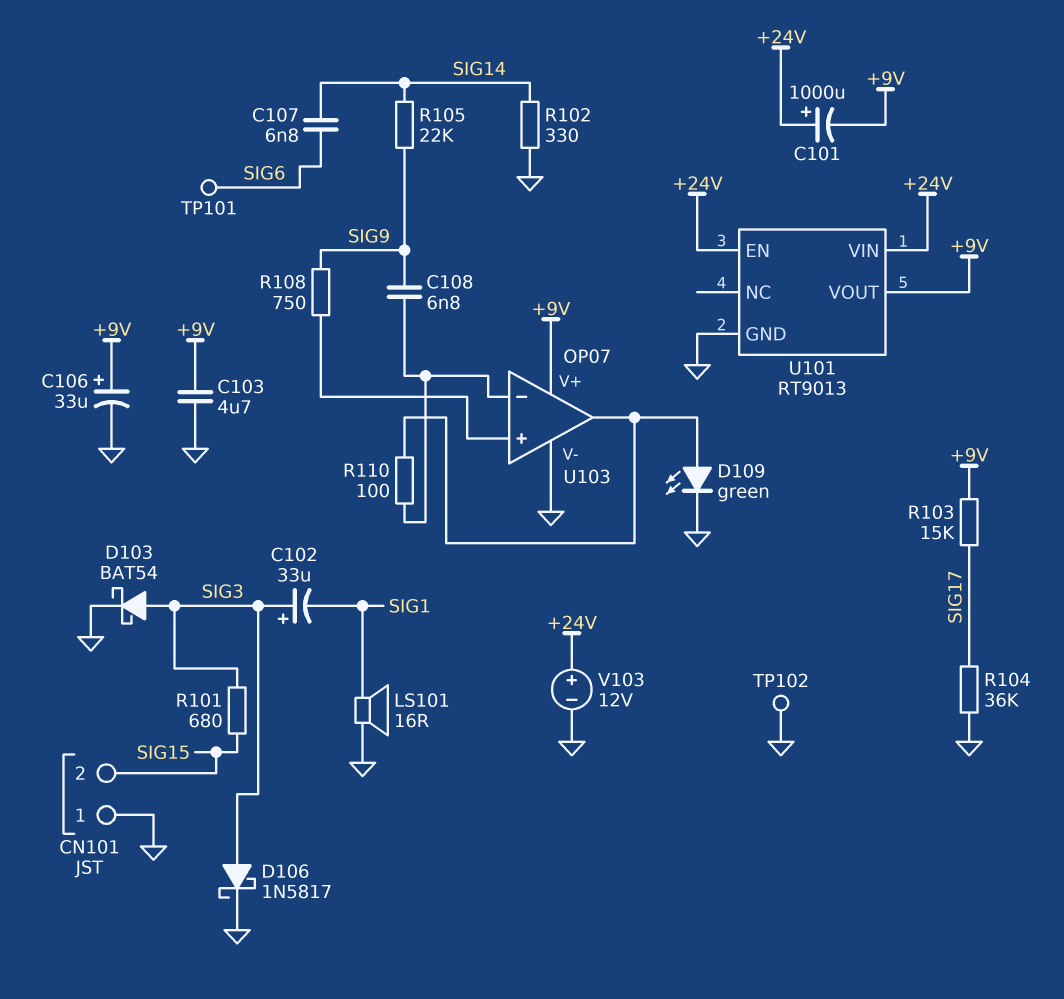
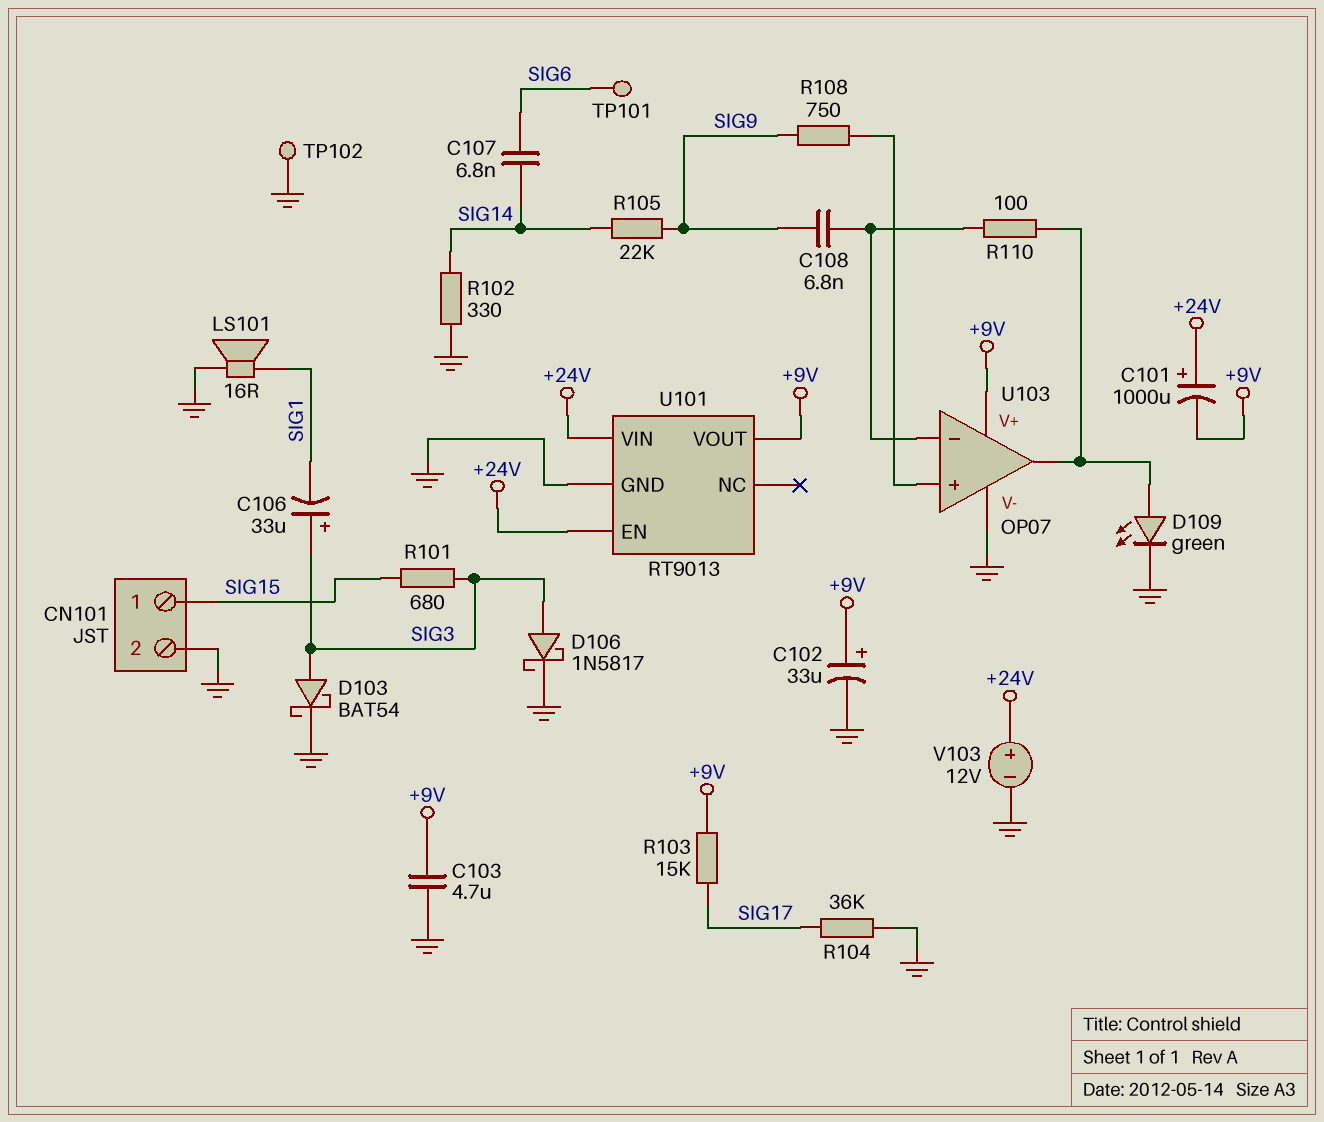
C102: 33uF (plus SIG3, minus SIG1) -> 33uF (plus +9V, minus GND)
C106: 33uF (plus +9V, minus GND) -> 33uF (plus SIG3, minus SIG1)
CN101 pin 1: GND -> SIG15
CN101 pin 2: SIG15 -> GND

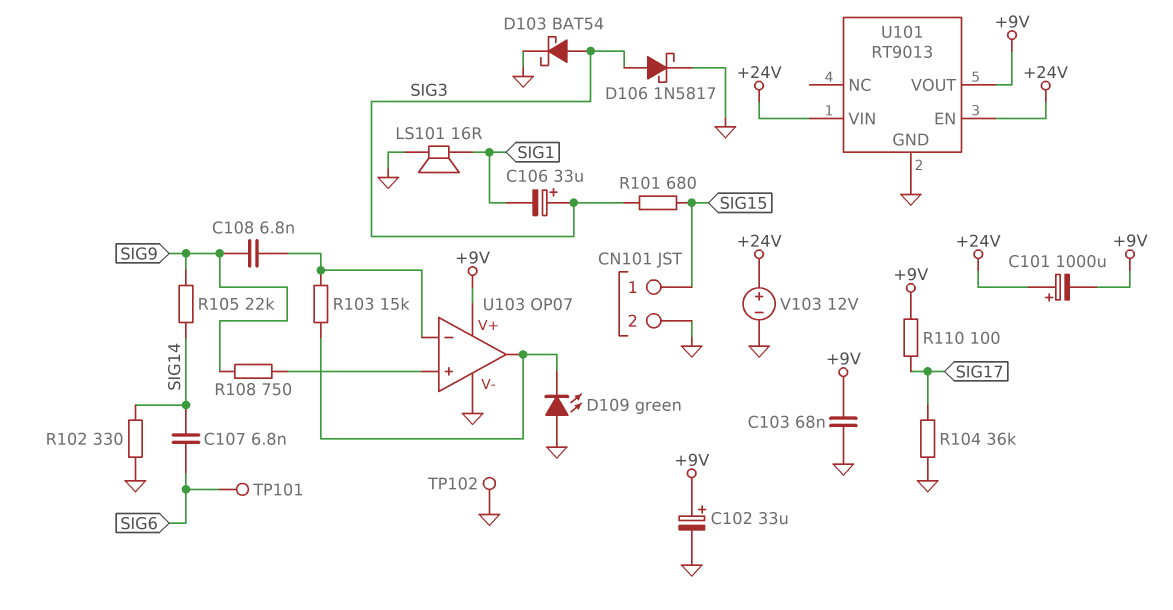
C103: 4.7uF (+9V, GND) -> 68nF (+9V, GND)
D109: LED green (A U103/out, K GND) -> LED green (A GND, K U103/out)
R103: 15k (+9V, SIG17) -> 15k (U103/in-, U103/out)
R110: 100 (U103/in-, U103/out) -> 100 (+9V, SIG17)

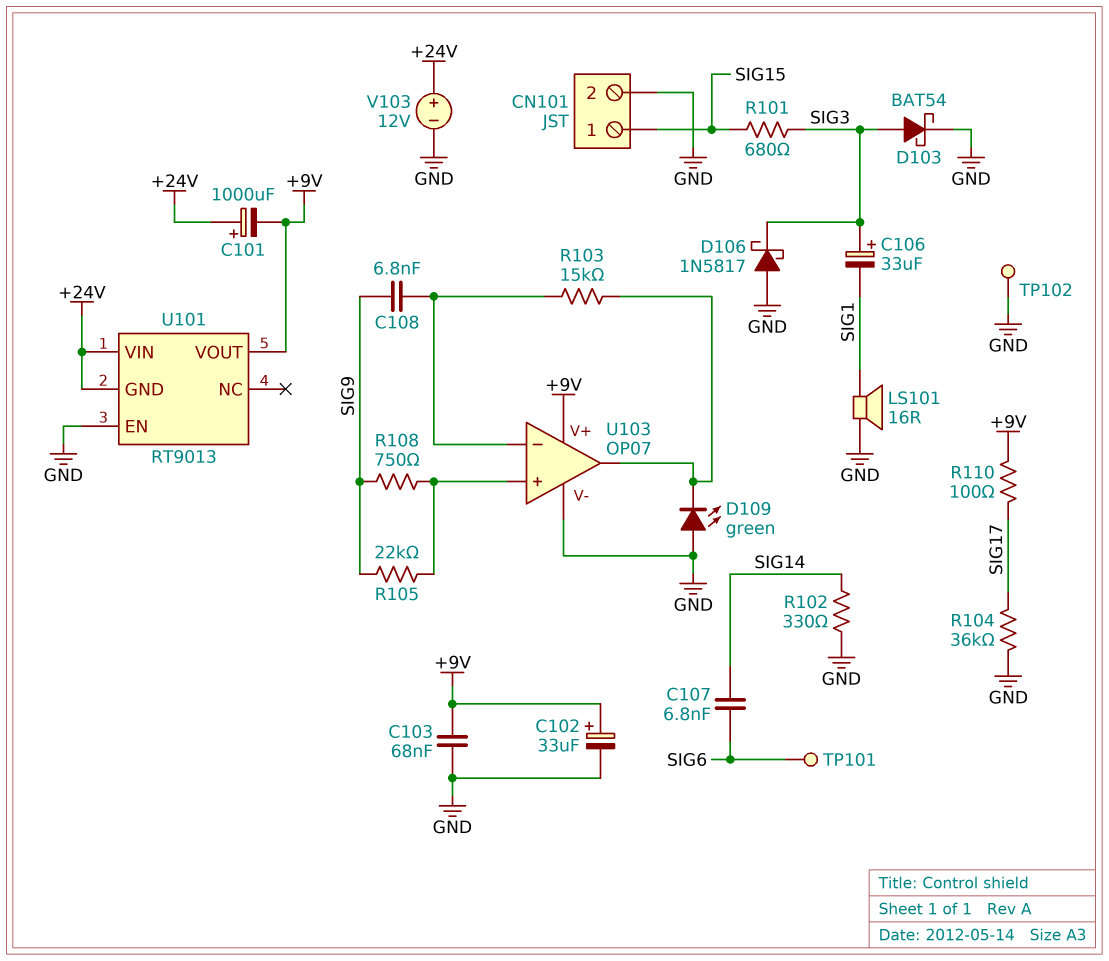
D106: schottky 1N5817 (A SIG3, K GND) -> schottky 1N5817 (A GND, K SIG3)
R105: 22k (SIG9, SIG14) -> 22k (SIG9, U103/in+)
U101 pin EN: +24V -> GND
U101 pin GND: GND -> +24V

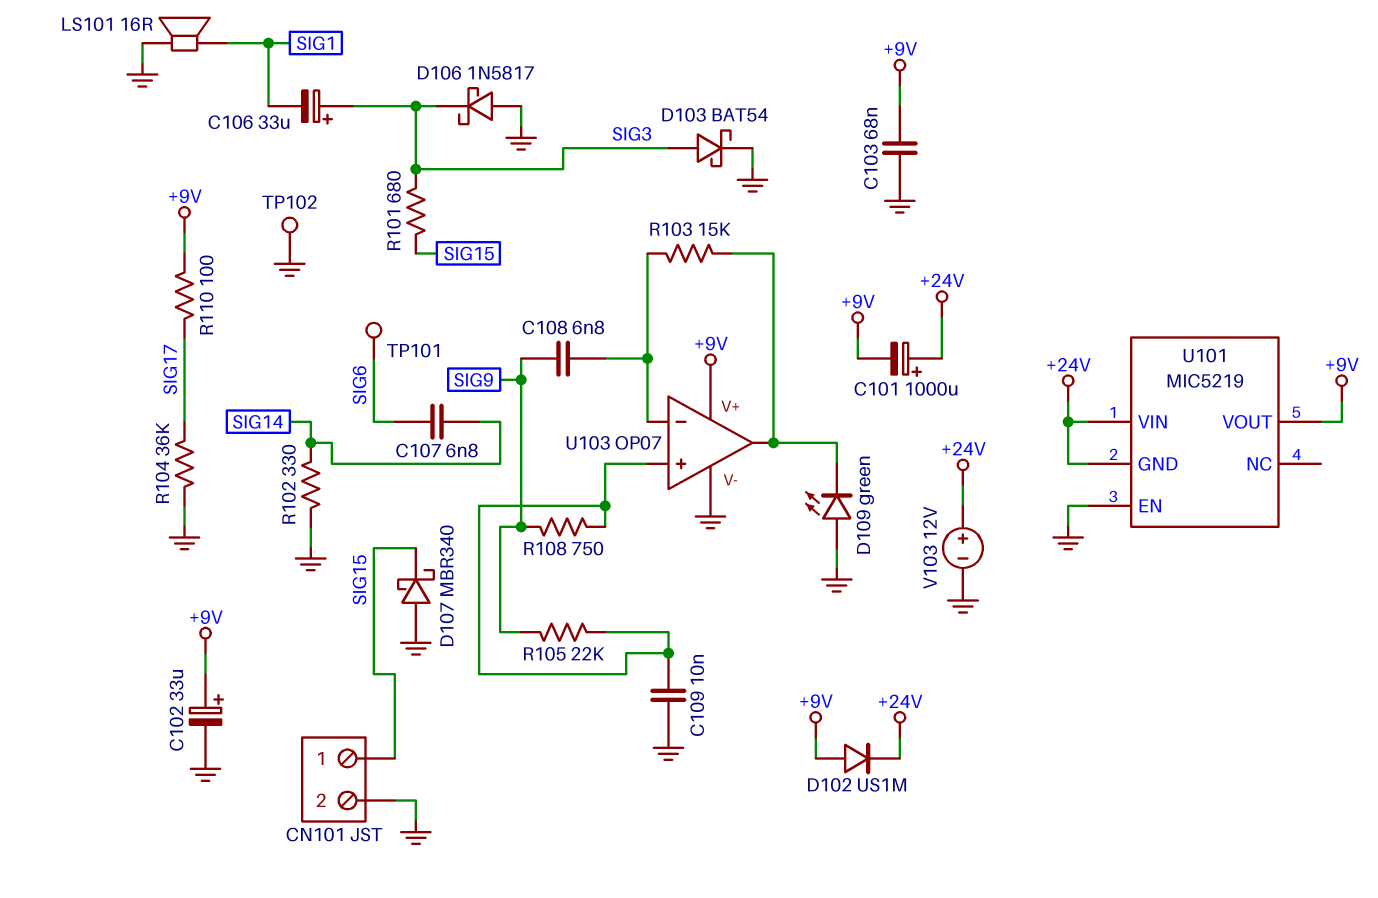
C109: none -> 10nF (GND, U103/in+)
D102: none -> diode US1M (A +9V, K +24V)
D107: none -> schottky MBR340 (A GND, K SIG15)
U101: RT9013 -> MIC5219

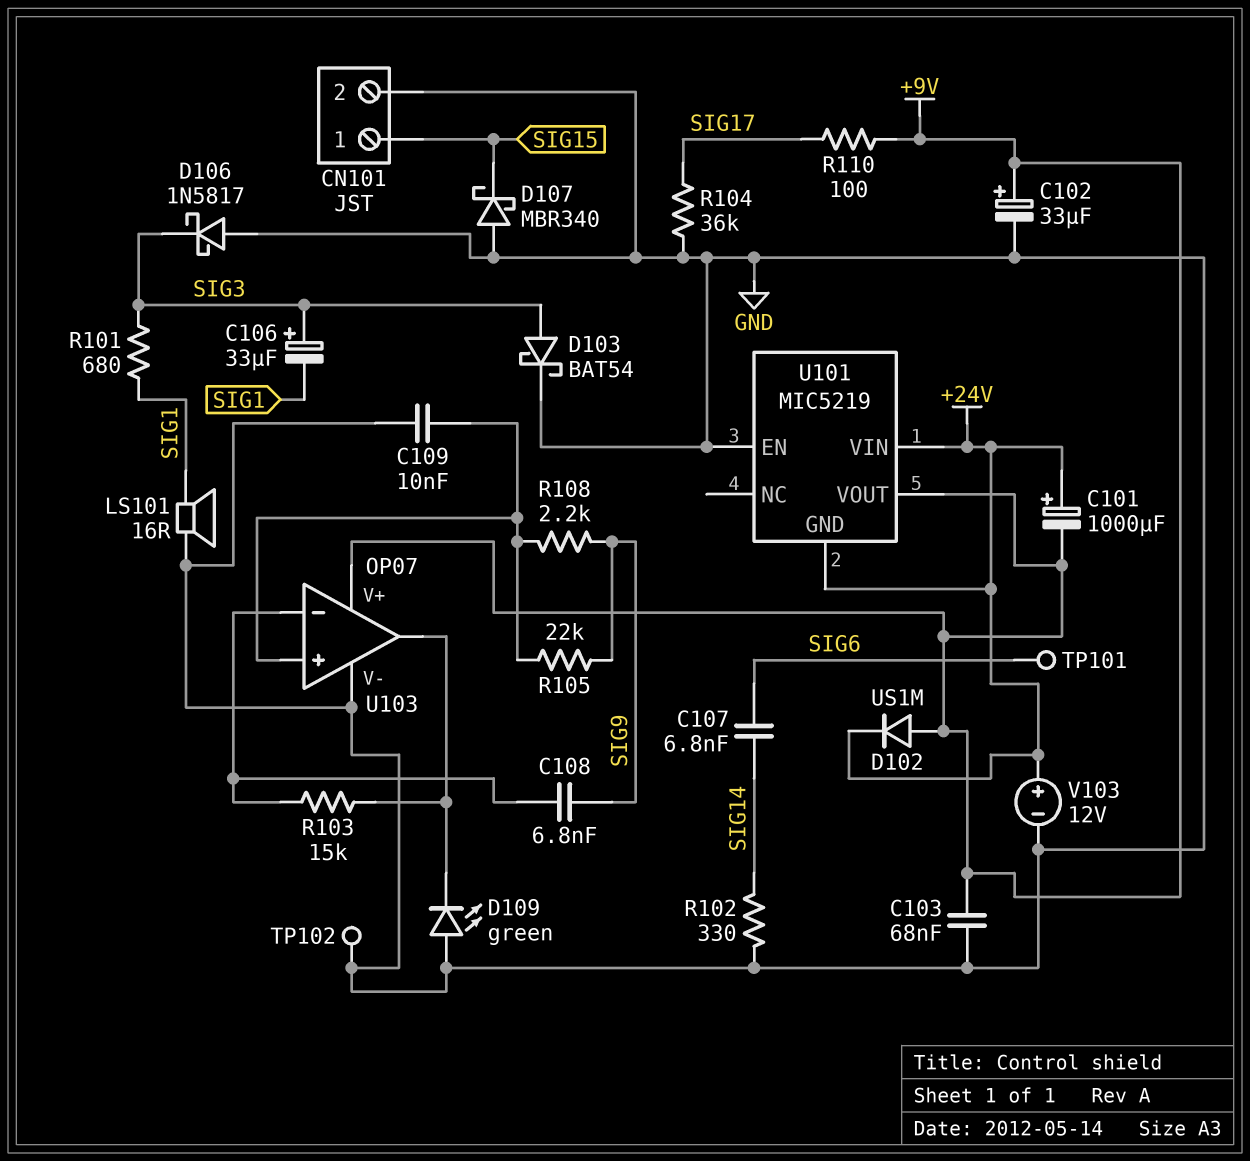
R101: 680 (SIG3, SIG15) -> 680 (SIG1, SIG3)
R108: 750 (SIG9, U103/in+) -> 2.2k (SIG9, U103/in+)

